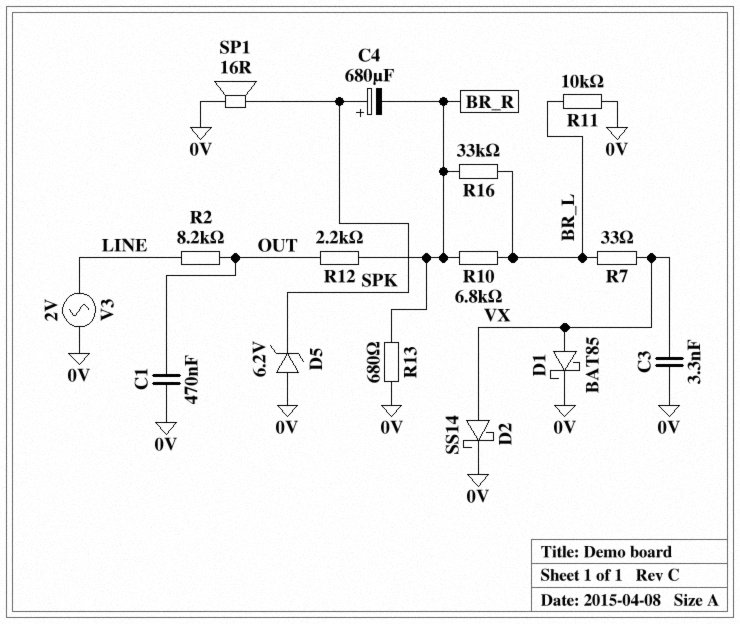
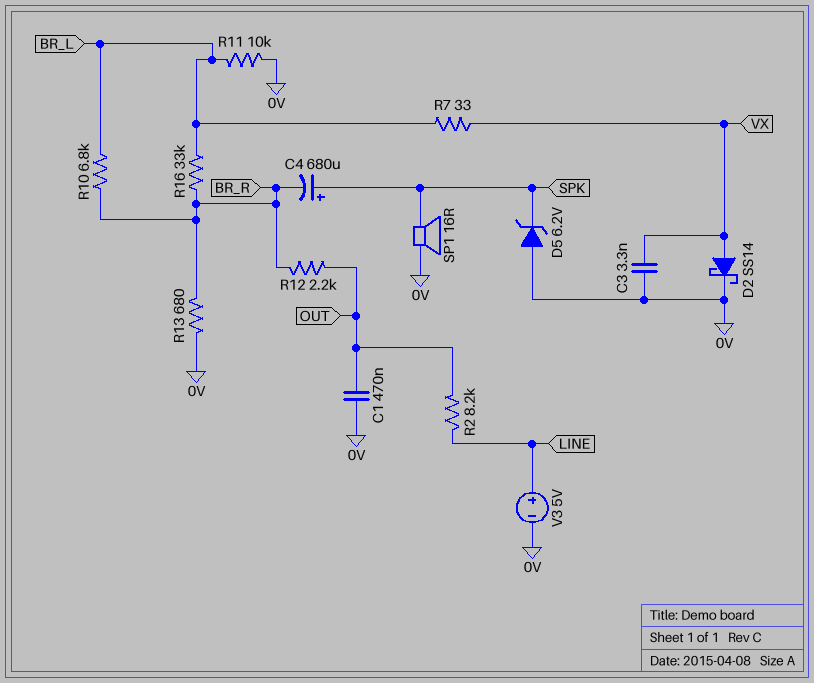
D1: schottky BAT85 (A VX, K 0V) -> none
V3: AC 2V (0V, LINE) -> 5V (plus LINE, minus 0V)

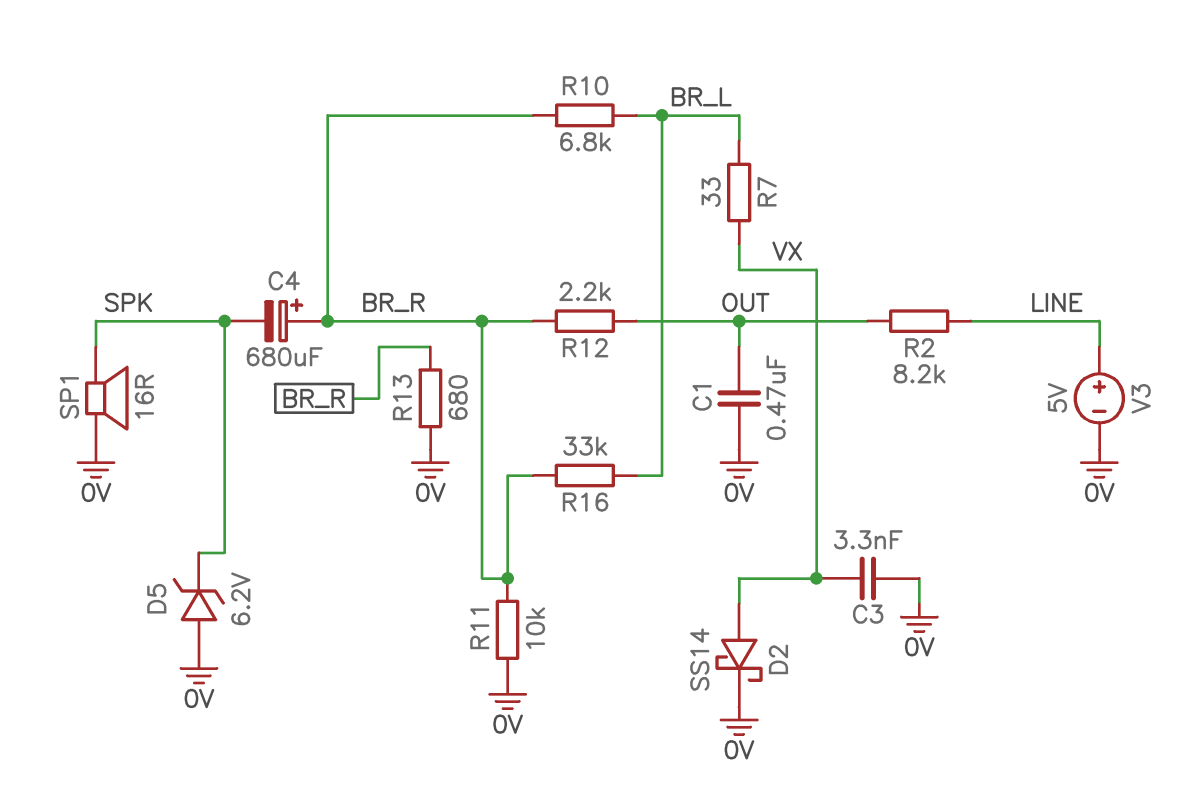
C4: 680uF (plus SPK, minus BR_R) -> 680uF (plus BR_R, minus SPK)
R11: 10k (0V, BR_L) -> 10k (0V, BR_R)

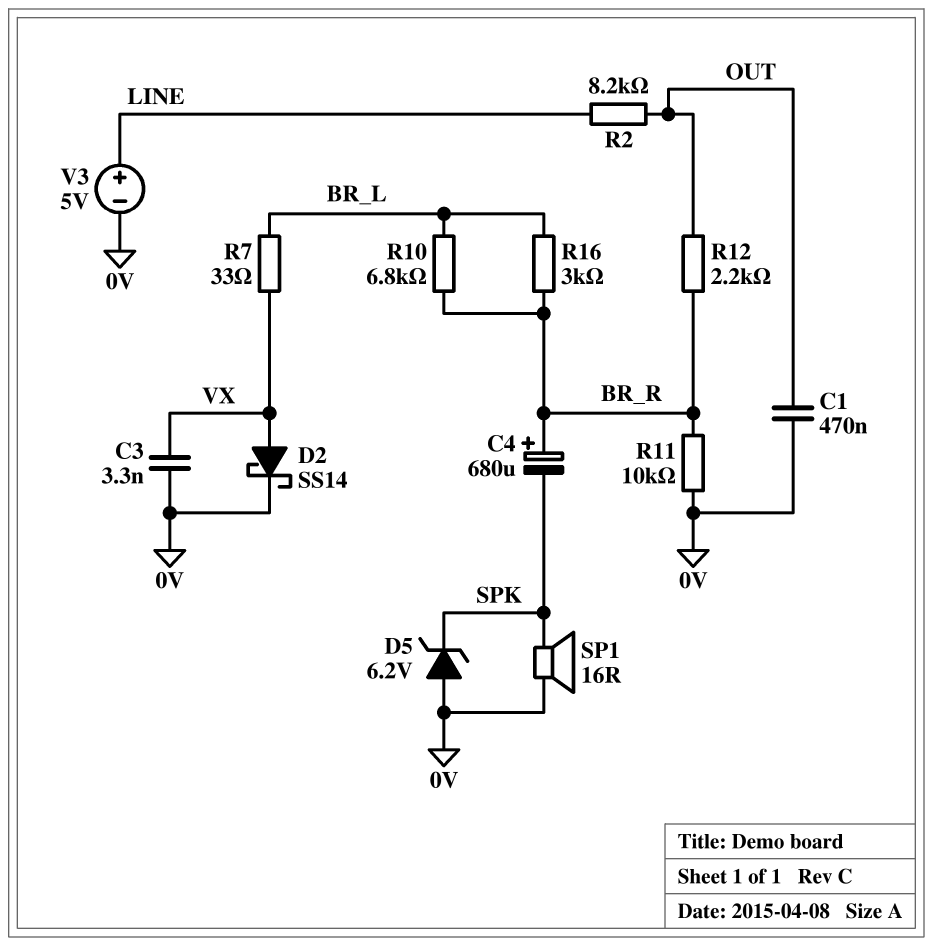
R13: 680 (0V, BR_R) -> none
R16: 33k (BR_L, BR_R) -> 3k (BR_L, BR_R)

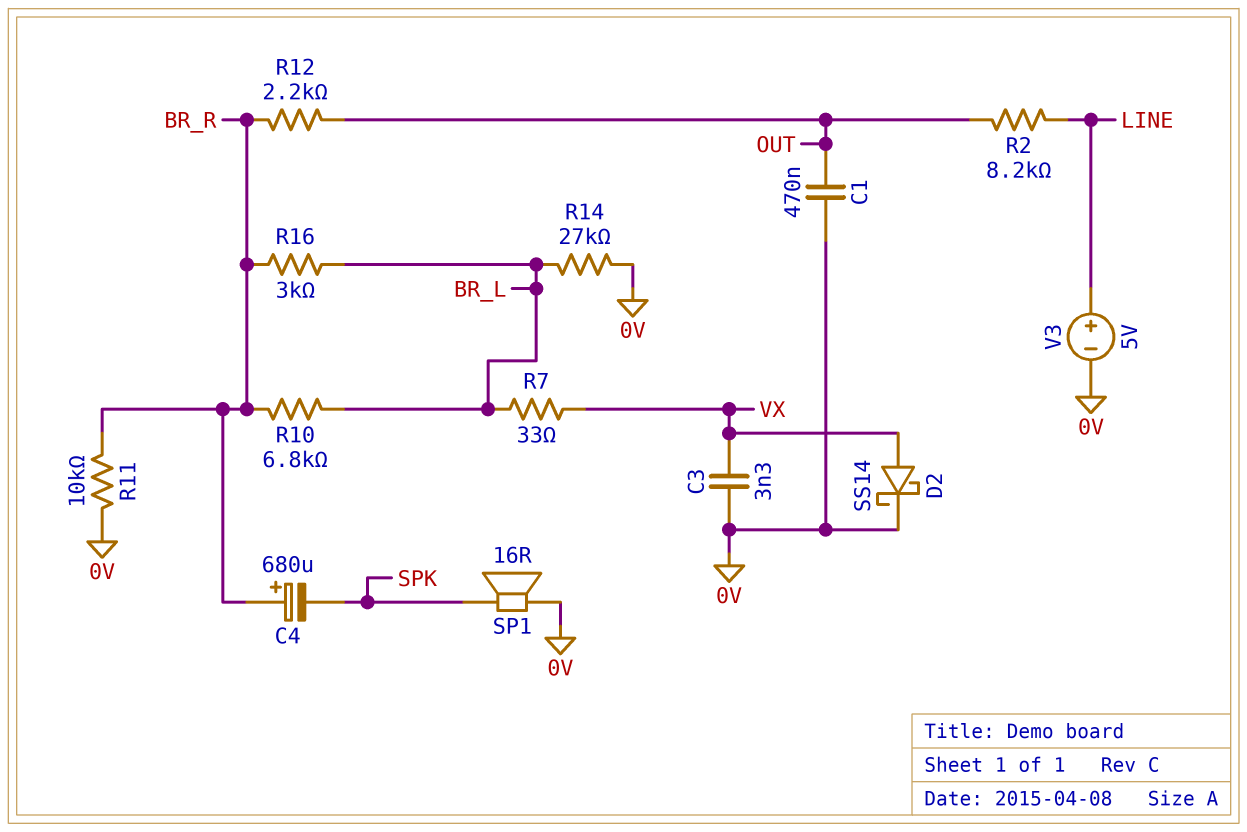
D5: zener 6.2V (A 0V, K SPK) -> none
R14: none -> 27k (0V, BR_L)

